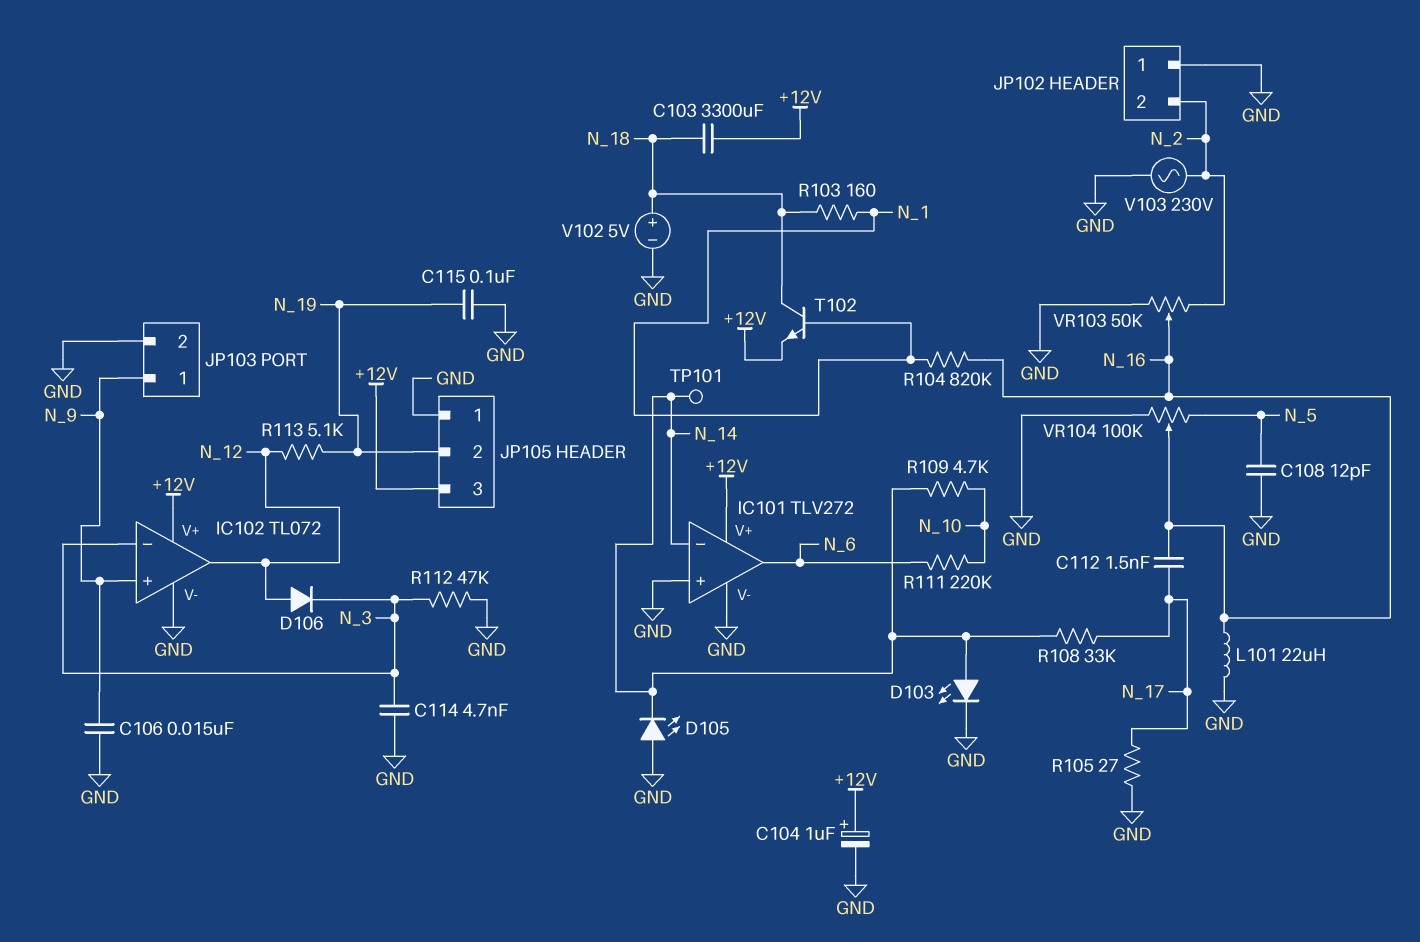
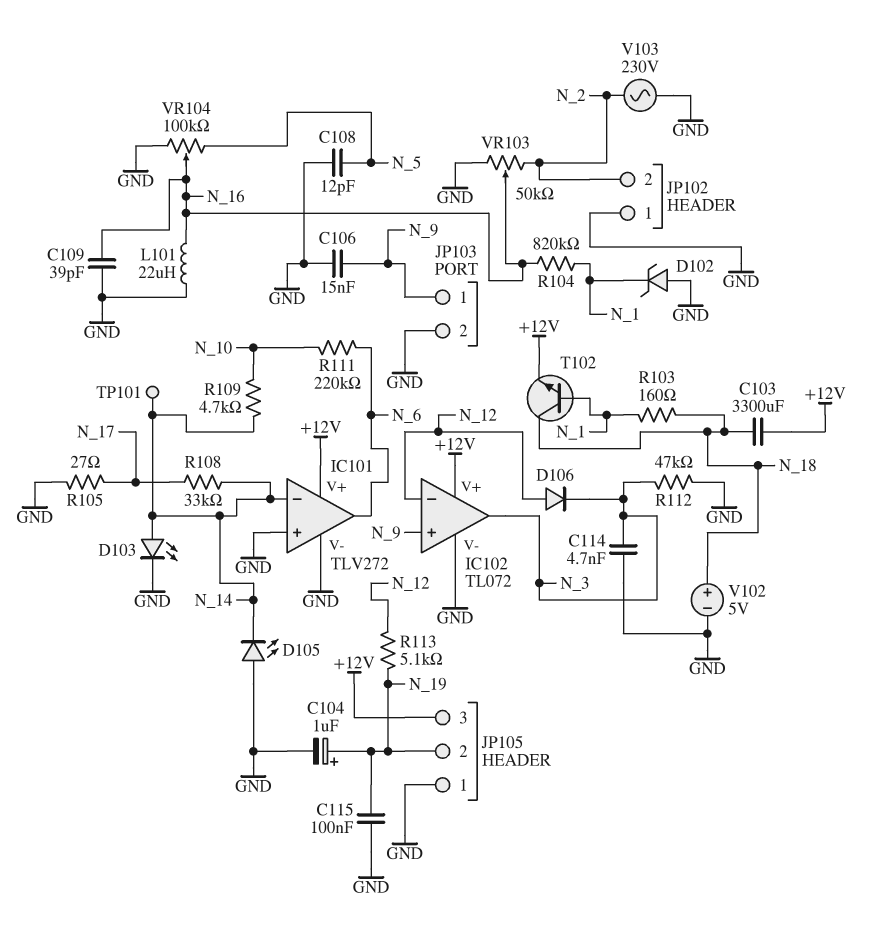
C104: 1uF (plus +12V, minus GND) -> 1uF (plus N_19, minus GND)
C109: none -> 39pF (GND, N_16)
C112: 1.5nF (N_16, N_17) -> none
D102: none -> zener (A GND, K N_1)
IC102 pin in-: N_3 -> N_12
IC102 pin out: N_12 -> N_3

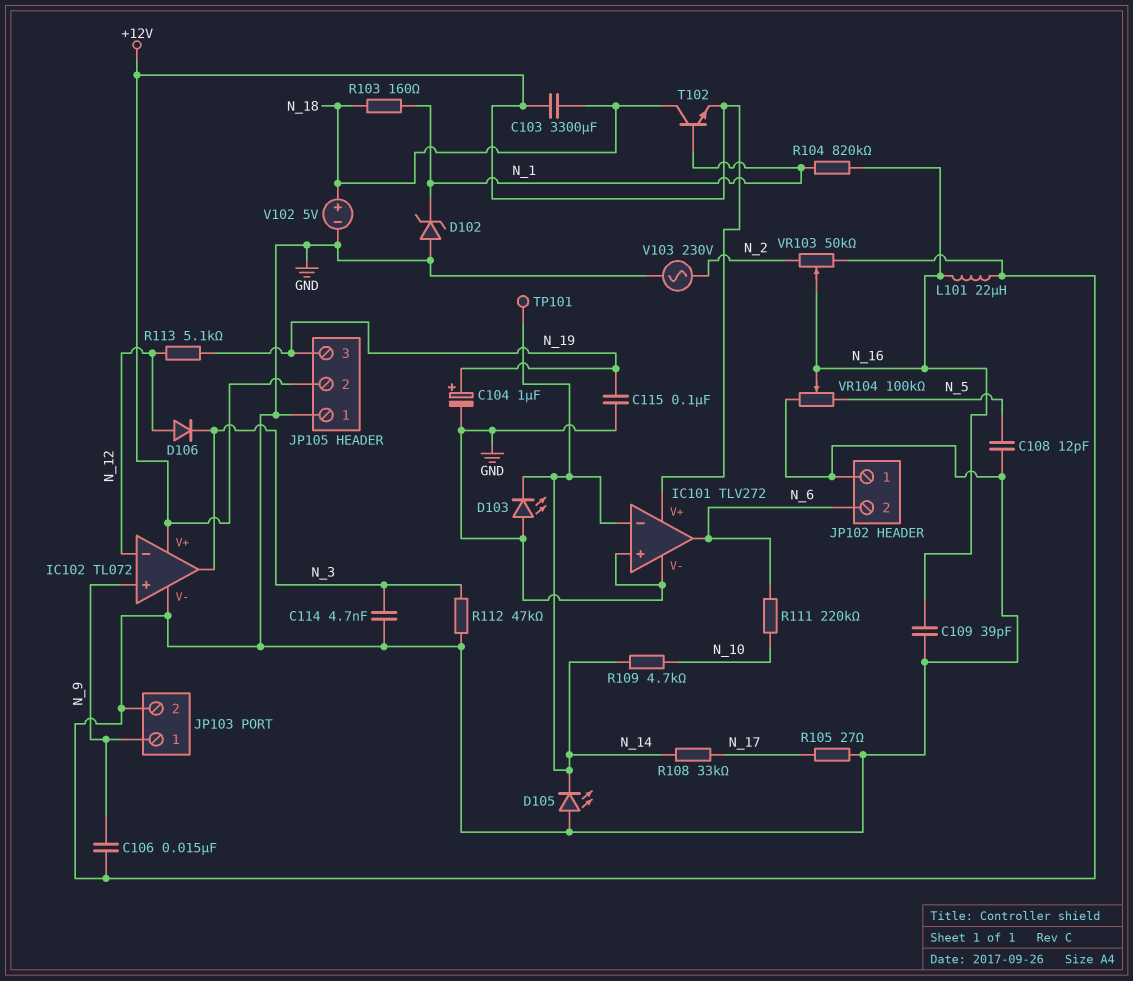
D103: LED (A N_14, K GND) -> LED (A GND, K N_14)
JP102 pin 2: N_2 -> N_6
JP105 pin 2: N_19 -> +12V
JP105 pin 3: +12V -> N_19

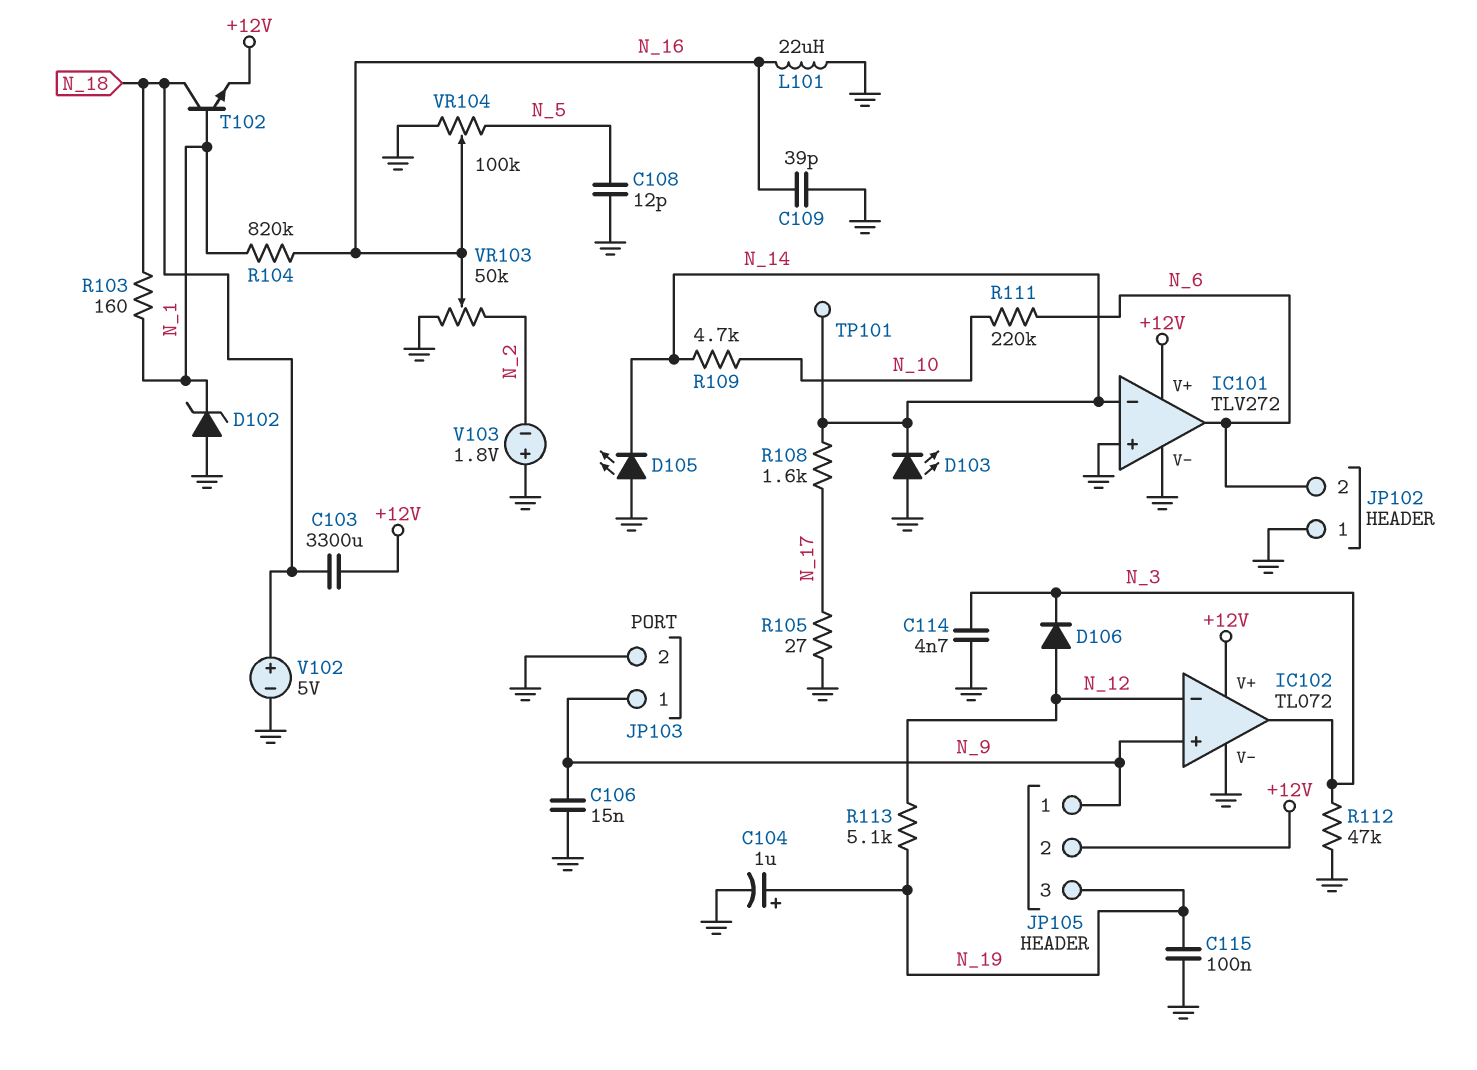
JP105 pin 1: GND -> N_9
R108: 33k (N_14, N_17) -> 1.6k (N_14, N_17)
V103: AC 230V (GND, N_2) -> 1.8V (plus GND, minus N_2)

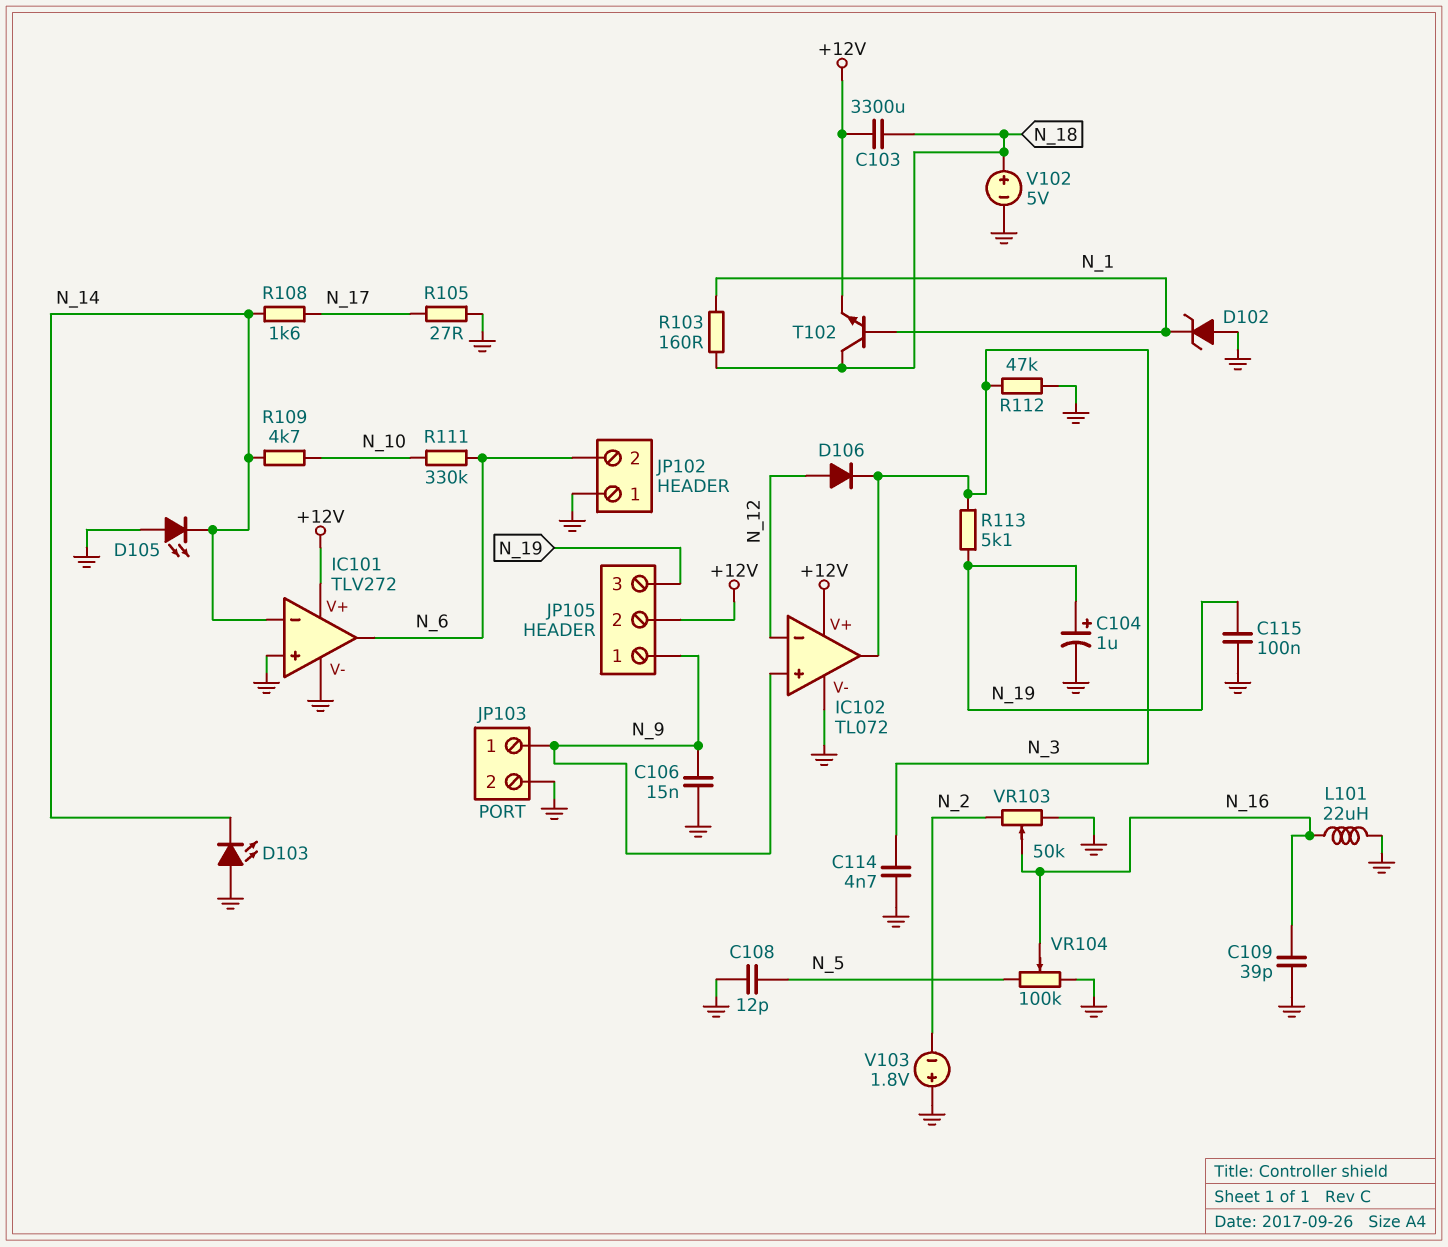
R104: 820k (N_1, N_16) -> none
R111: 220k (N_6, N_10) -> 330k (N_6, N_10)
R113: 5.1k (N_12, N_19) -> 5.1k (N_3, N_19)
TP101: test point (N_14) -> none

